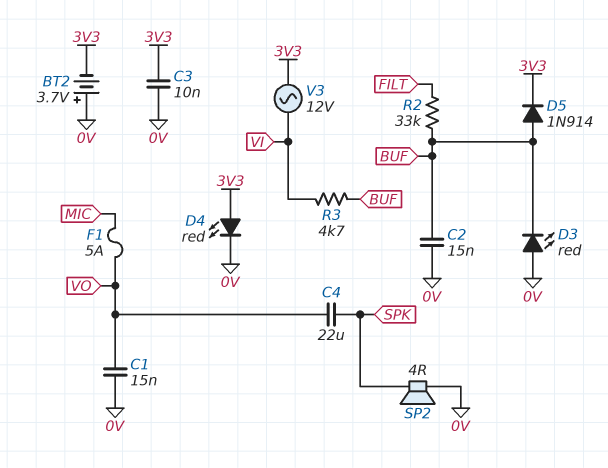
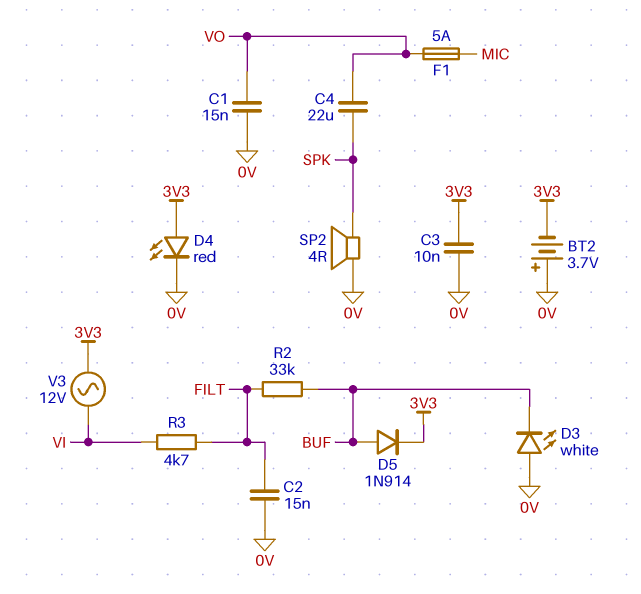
C2: 15nF (0V, BUF) -> 15nF (0V, FILT)
D3: LED red (A 0V, K BUF) -> LED white (A 0V, K BUF)
R3: 4.7k (BUF, VI) -> 4.7k (FILT, VI)

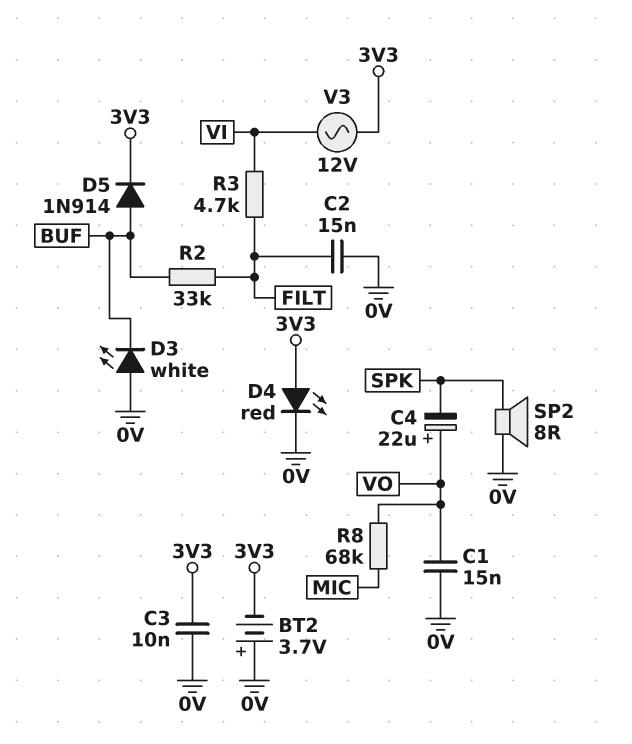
C4: 22uF (SPK, VO) -> 22uF (plus VO, minus SPK)
F1: 5A (MIC, VO) -> none
R8: none -> 68k (MIC, VO)
SP2: speaker 4R (0V, SPK) -> speaker 8R (0V, SPK)

